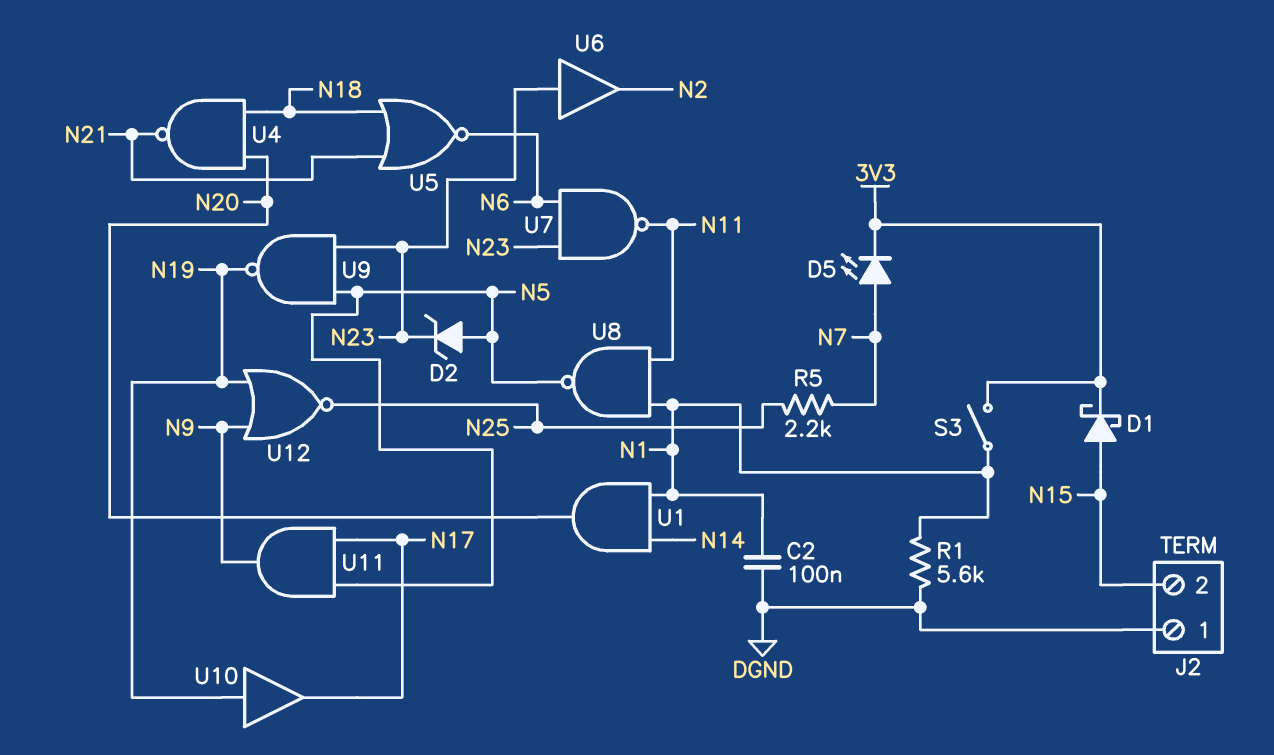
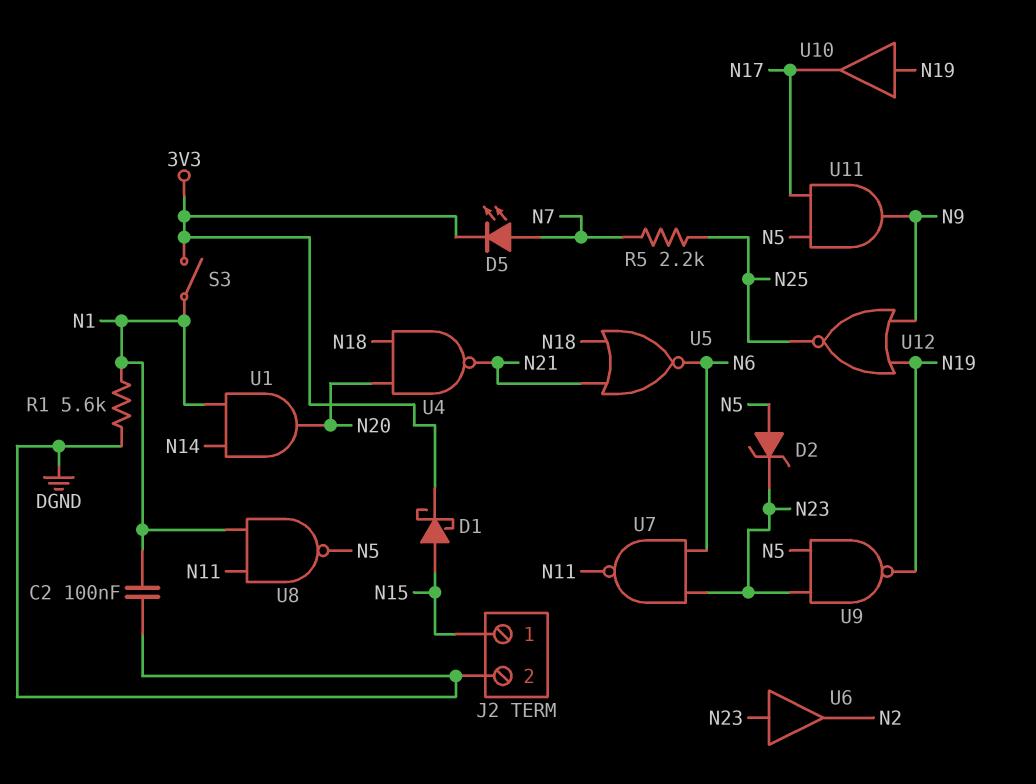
J2 pin 1: DGND -> N15
J2 pin 2: N15 -> DGND

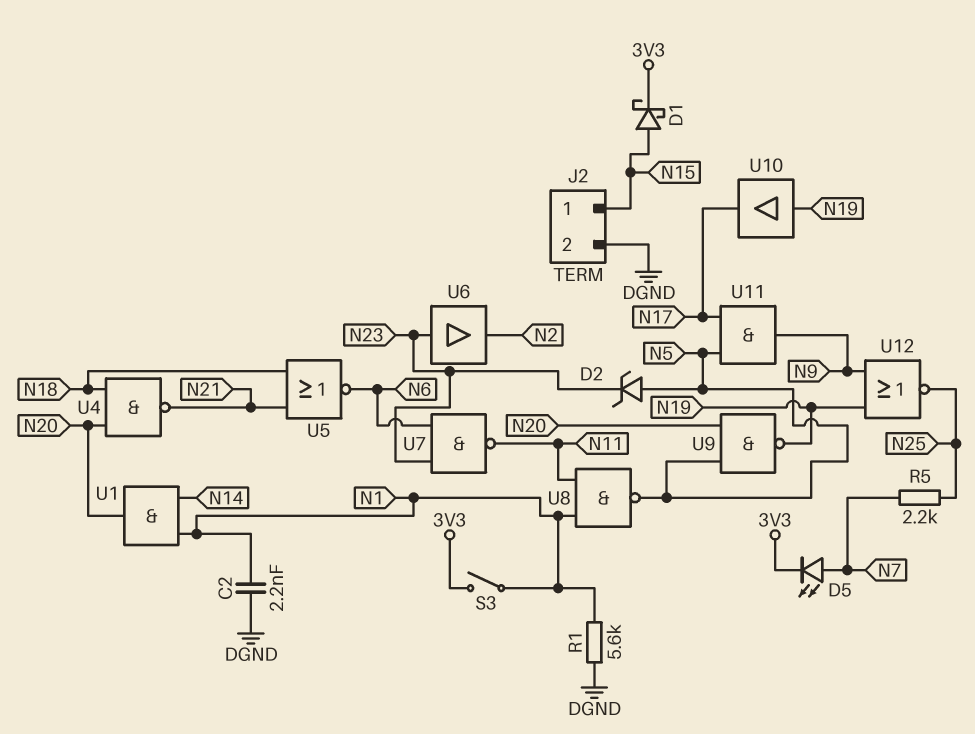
C2: 100nF (DGND, N1) -> 2.2nF (DGND, N1)
U9: NAND (in N5, in N23, out N19) -> NAND (in N5, in N20, out N19)

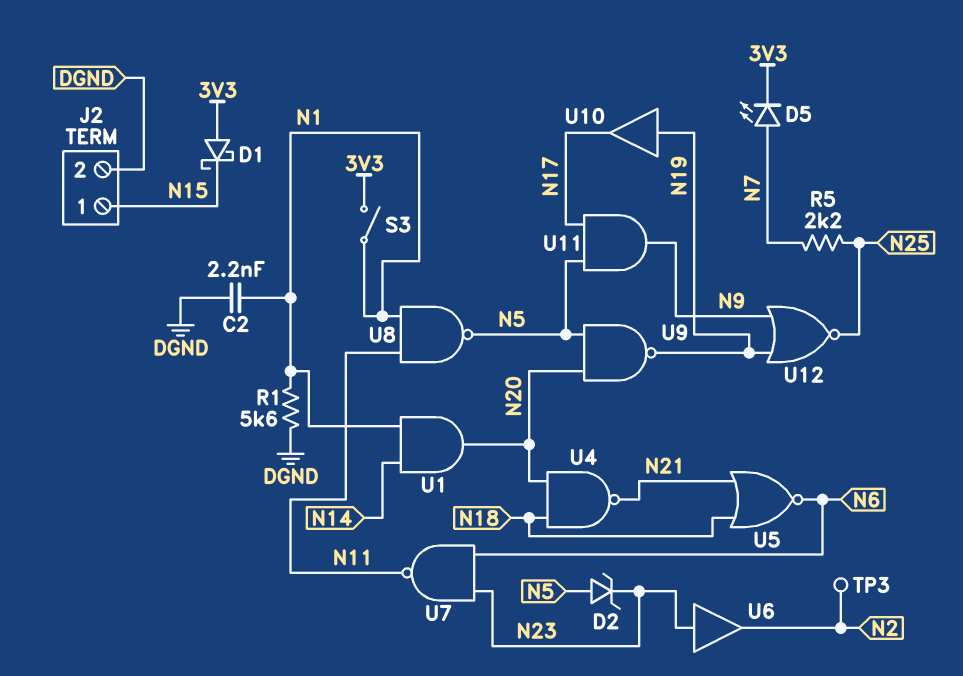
D1: schottky (A N15, K 3V3) -> schottky (A 3V3, K N15)
TP3: none -> test point (N2)

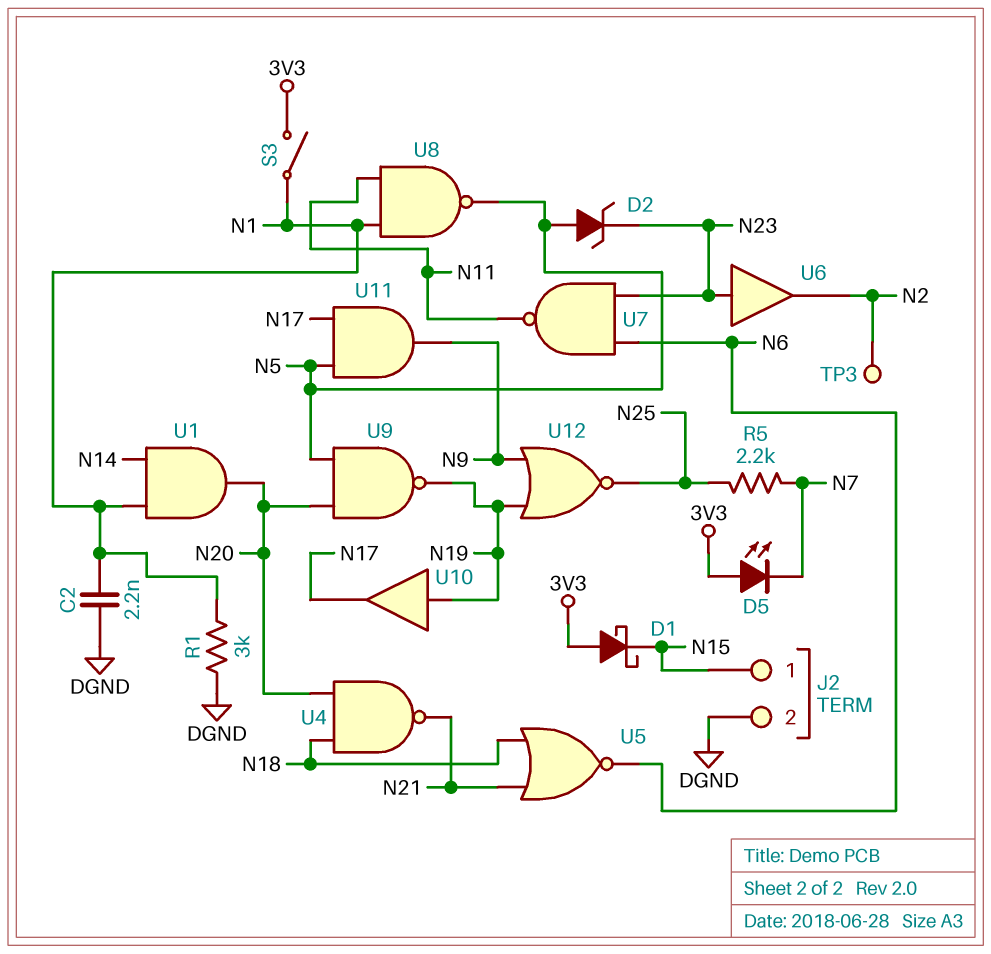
D5: LED (A N7, K 3V3) -> LED (A 3V3, K N7)
R1: 5.6k (DGND, N1) -> 3k (DGND, N1)

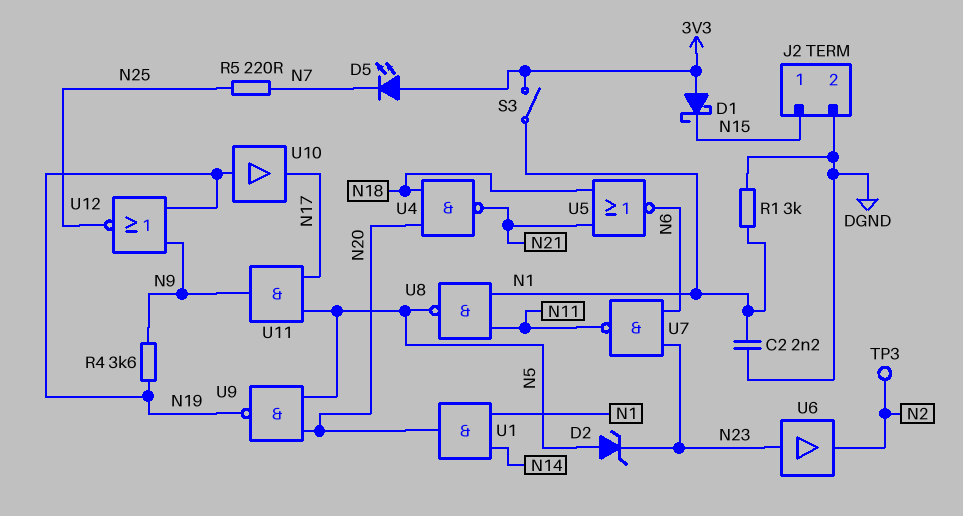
R4: none -> 3.6k (N9, N19)
R5: 2.2k (N7, N25) -> 220 (N7, N25)

